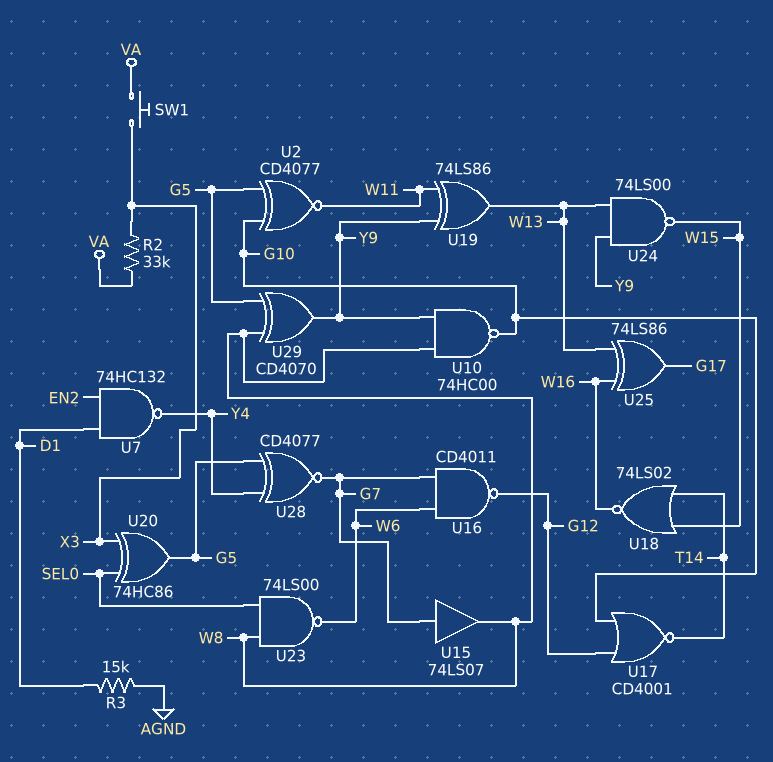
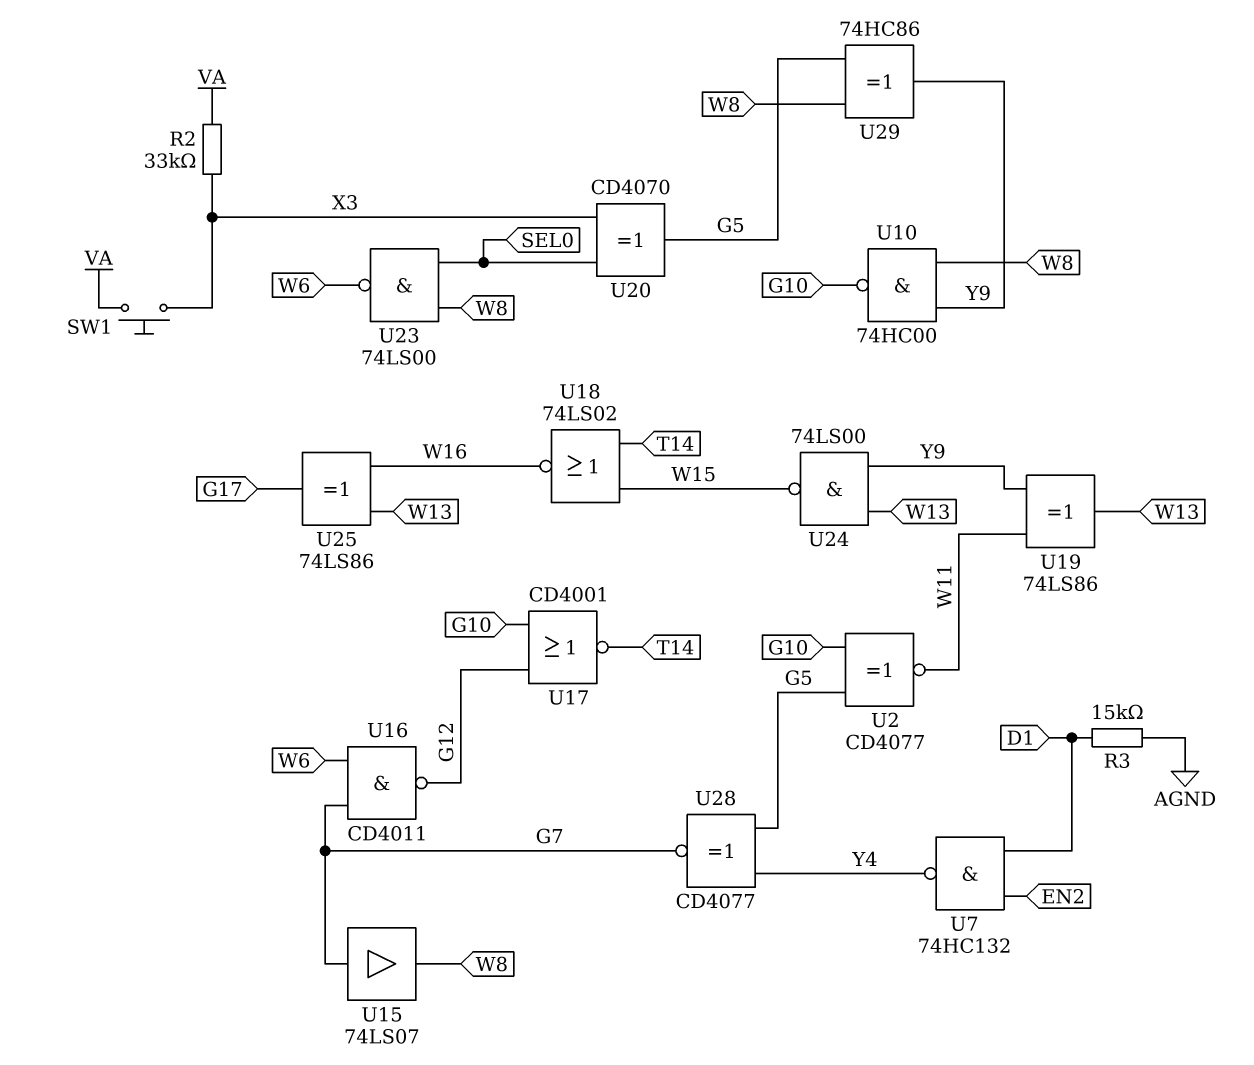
U20: XOR 74HC86 (in SEL0, in X3, out G5) -> XOR CD4070 (in SEL0, in X3, out G5)
U29: XOR CD4070 (in G5, in W8, out Y9) -> XOR 74HC86 (in G5, in W8, out Y9)

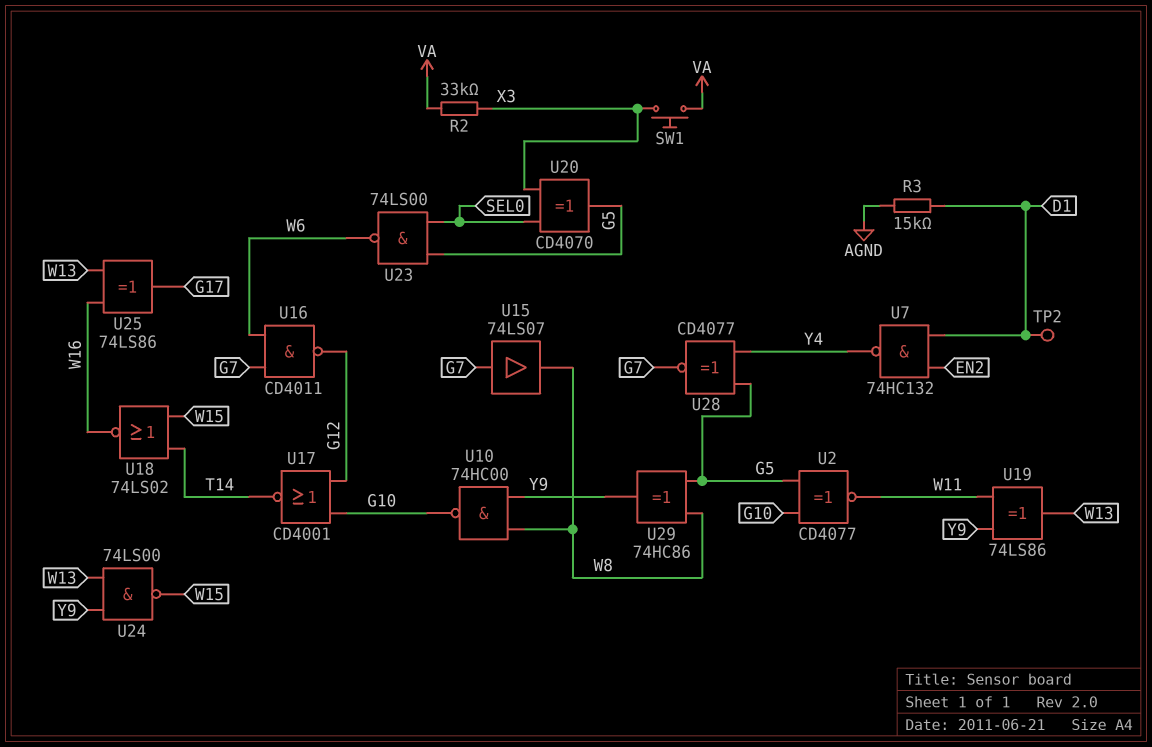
TP2: none -> test point (D1)
U23: NAND 74LS00 (in SEL0, in W8, out W6) -> NAND 74LS00 (in G5, in SEL0, out W6)

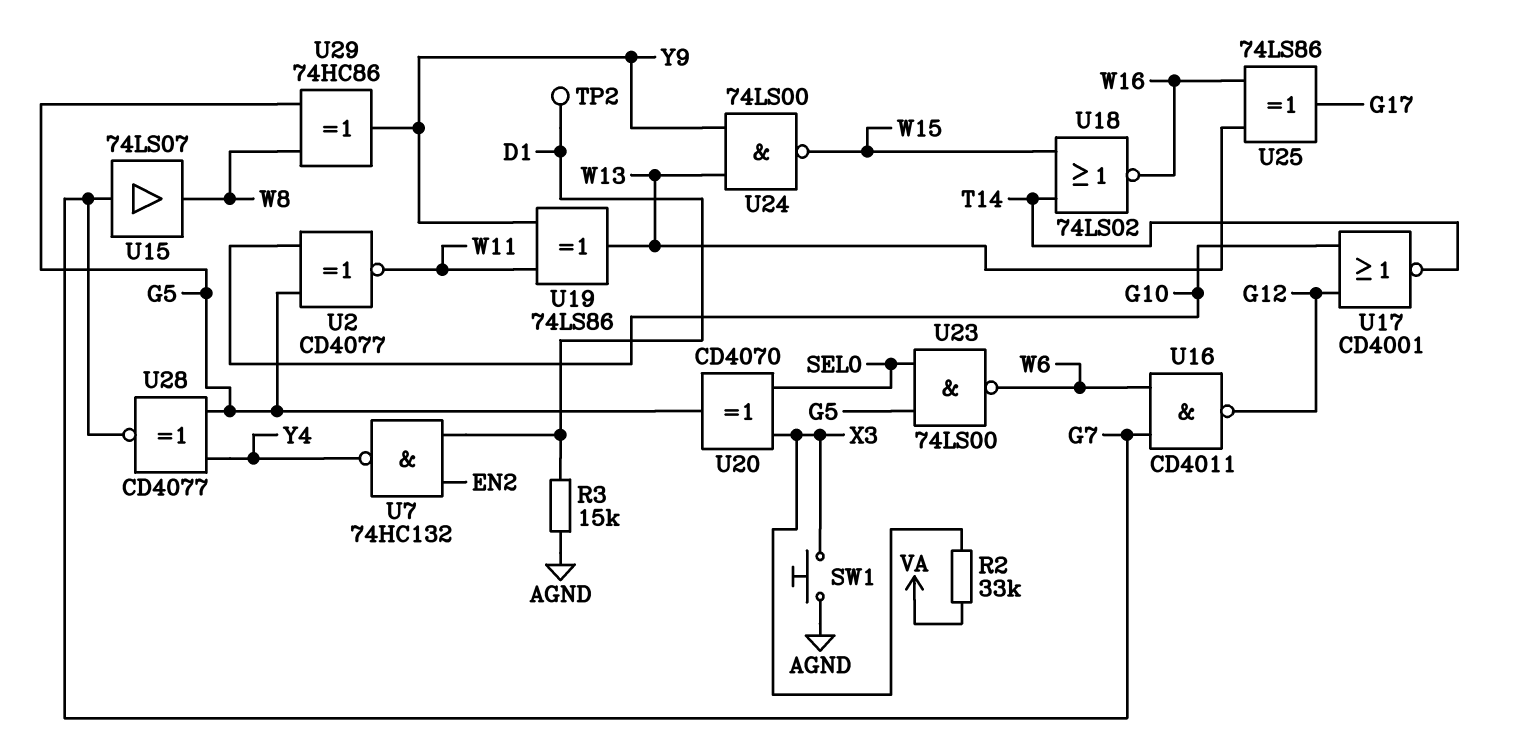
SW1: button (VA, X3) -> button (AGND, X3)
U10: NAND 74HC00 (in W8, in Y9, out G10) -> none

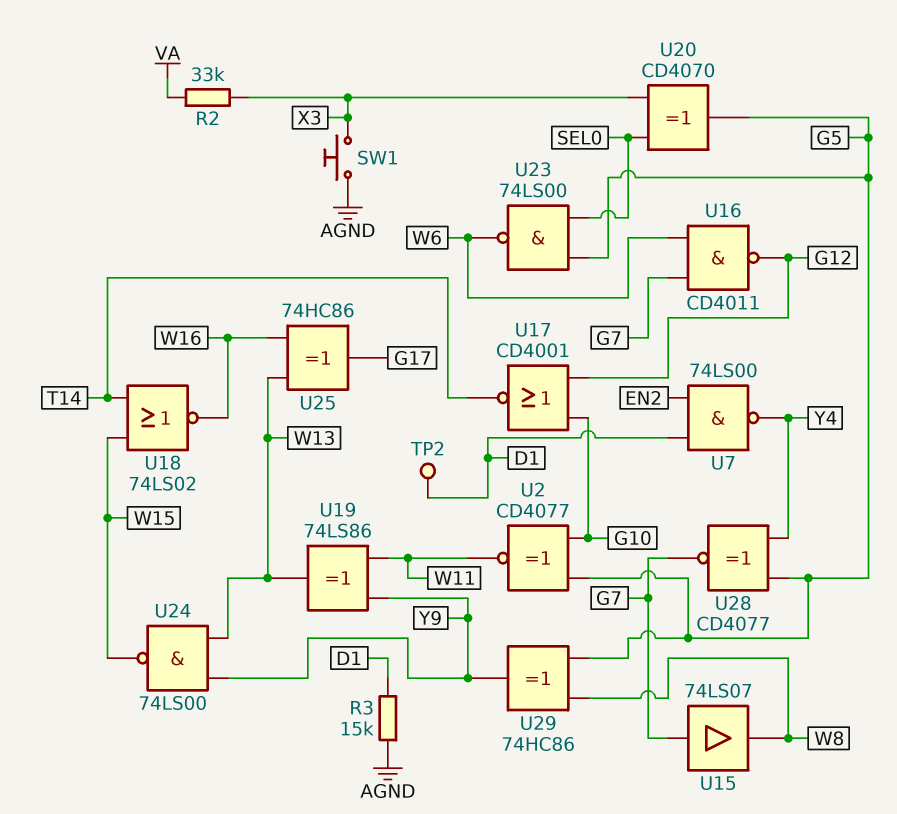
U7: NAND 74HC132 (in D1, in EN2, out Y4) -> NAND 74LS00 (in D1, in EN2, out Y4)
U25: XOR 74LS86 (in W13, in W16, out G17) -> XOR 74HC86 (in W13, in W16, out G17)

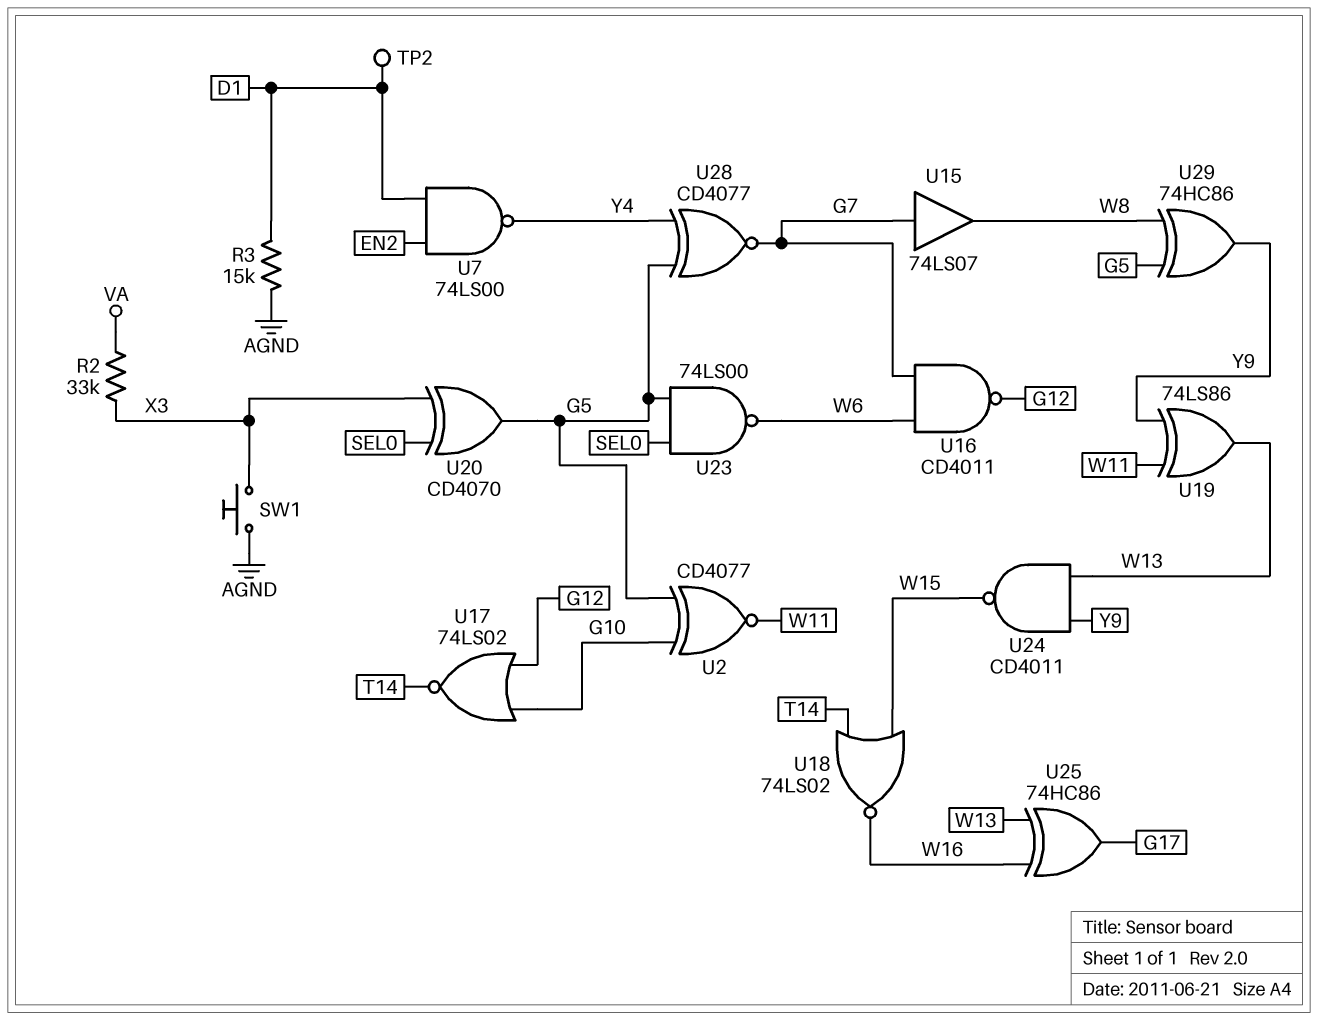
U17: NOR CD4001 (in G10, in G12, out T14) -> NOR 74LS02 (in G10, in G12, out T14)
U24: NAND 74LS00 (in W13, in Y9, out W15) -> NAND CD4011 (in W13, in Y9, out W15)

